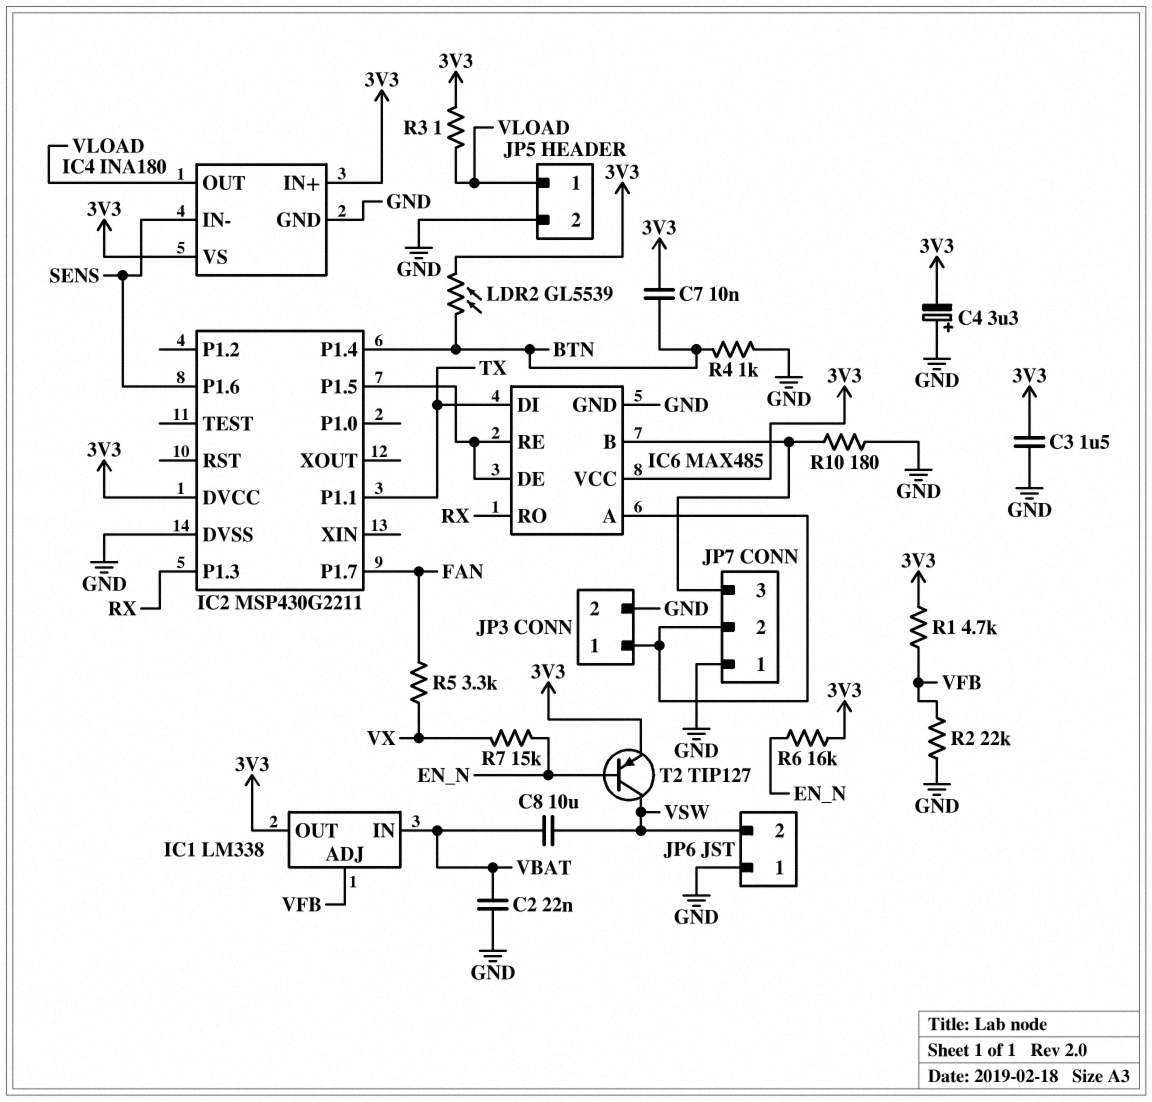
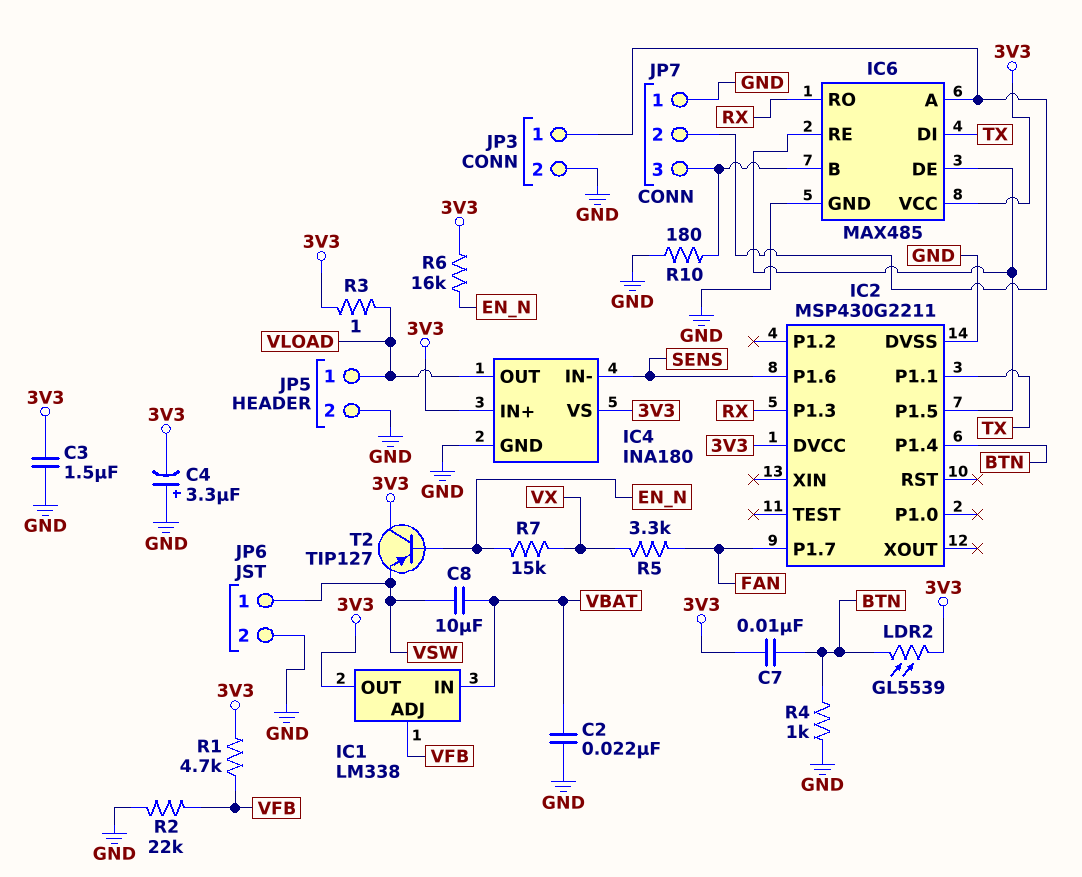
JP6 pin 1: GND -> VSW
JP6 pin 2: VSW -> GND
T2: PNP TIP127 (B EN_N, C VSW, E 3V3) -> PNP TIP127 (B EN_N, C 3V3, E VSW)

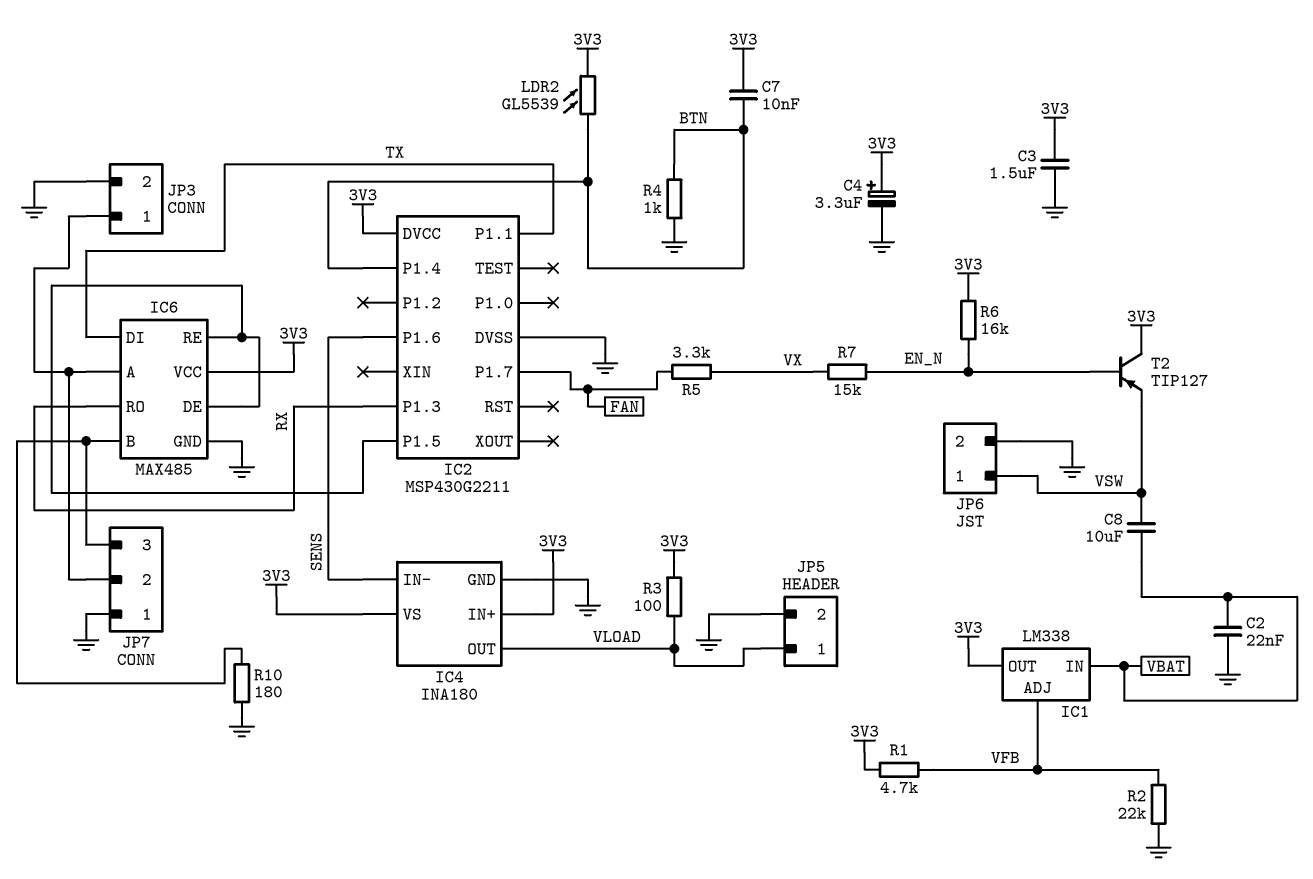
C4: 3.3uF (plus GND, minus 3V3) -> 3.3uF (plus 3V3, minus GND)
R3: 1 (3V3, VLOAD) -> 100 (3V3, VLOAD)

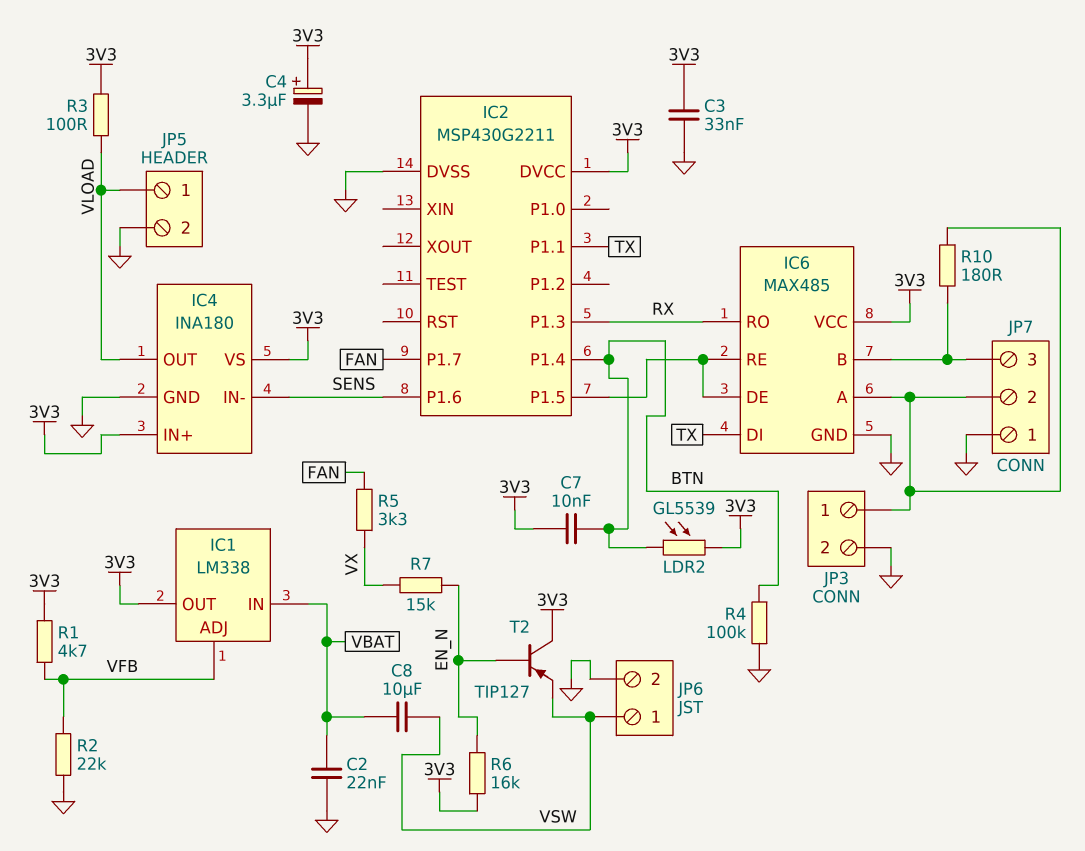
C3: 1.5uF (3V3, GND) -> 33nF (3V3, GND)
R4: 1k (BTN, GND) -> 100k (BTN, GND)
R10: 180 (GND, IC6/B) -> 180 (IC6/A, IC6/B)

